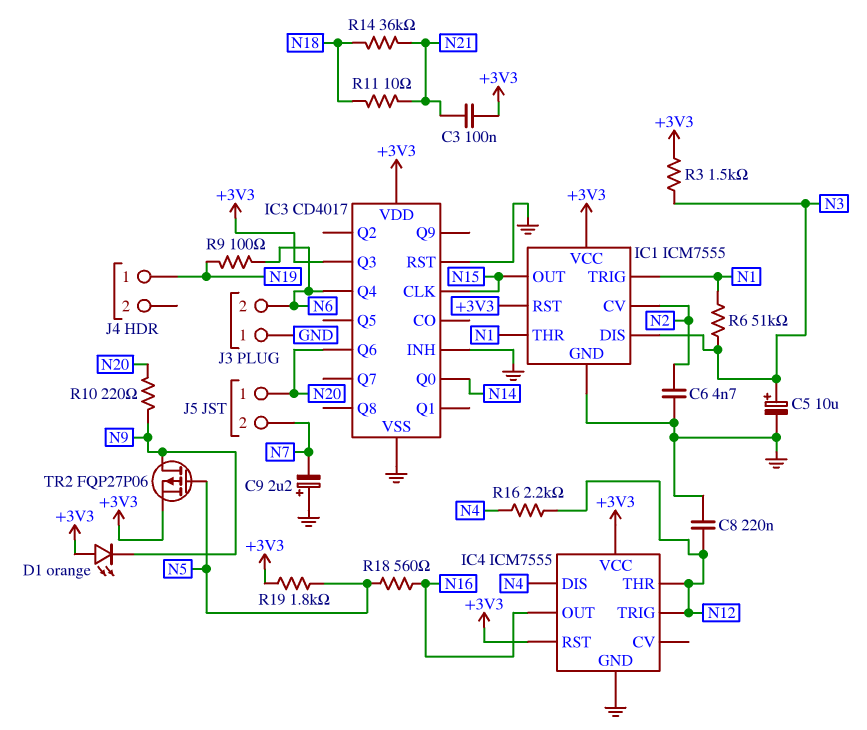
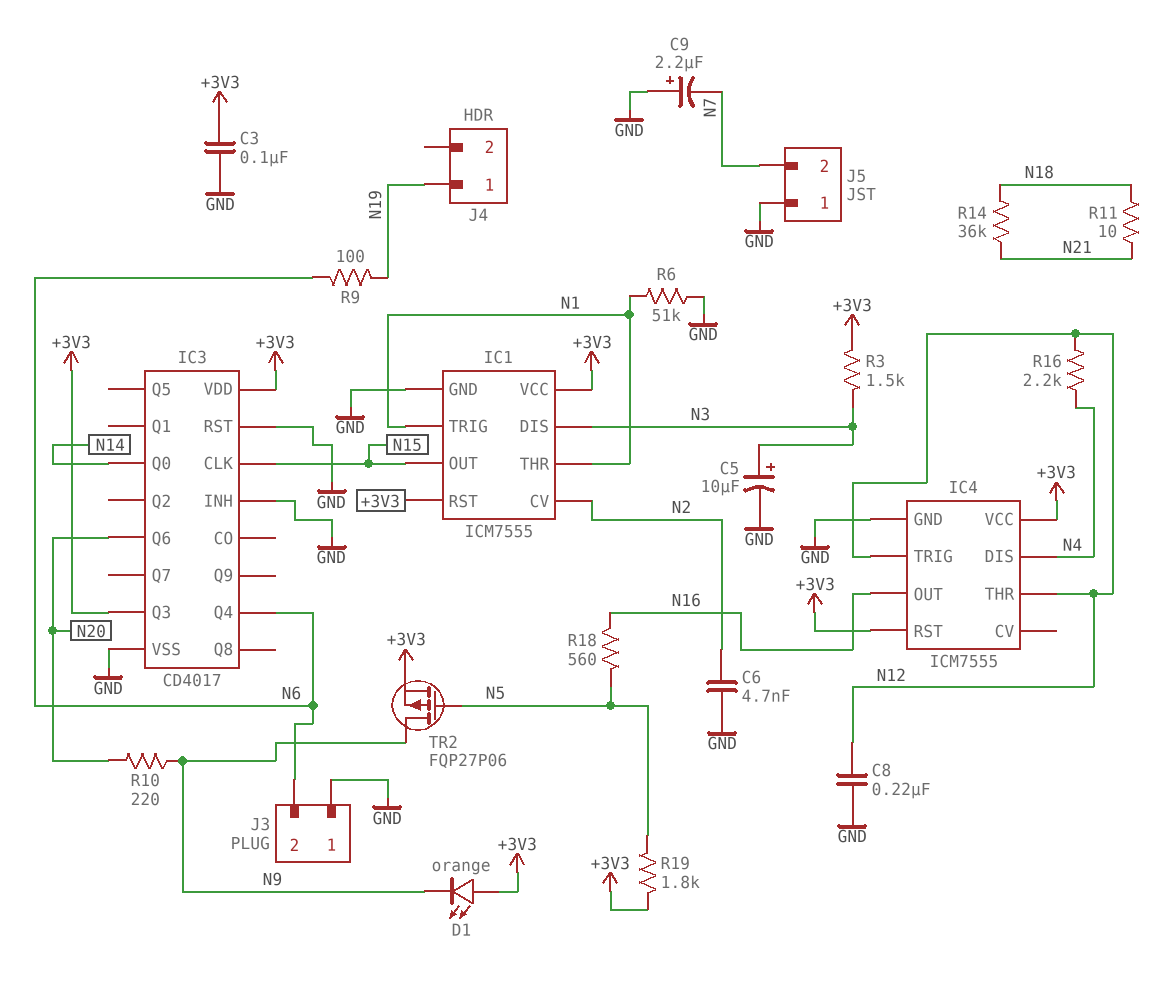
C3: 100nF (+3V3, N21) -> 100nF (+3V3, GND)
J5 pin 1: N20 -> GND
R6: 51k (N1, N3) -> 51k (GND, N1)

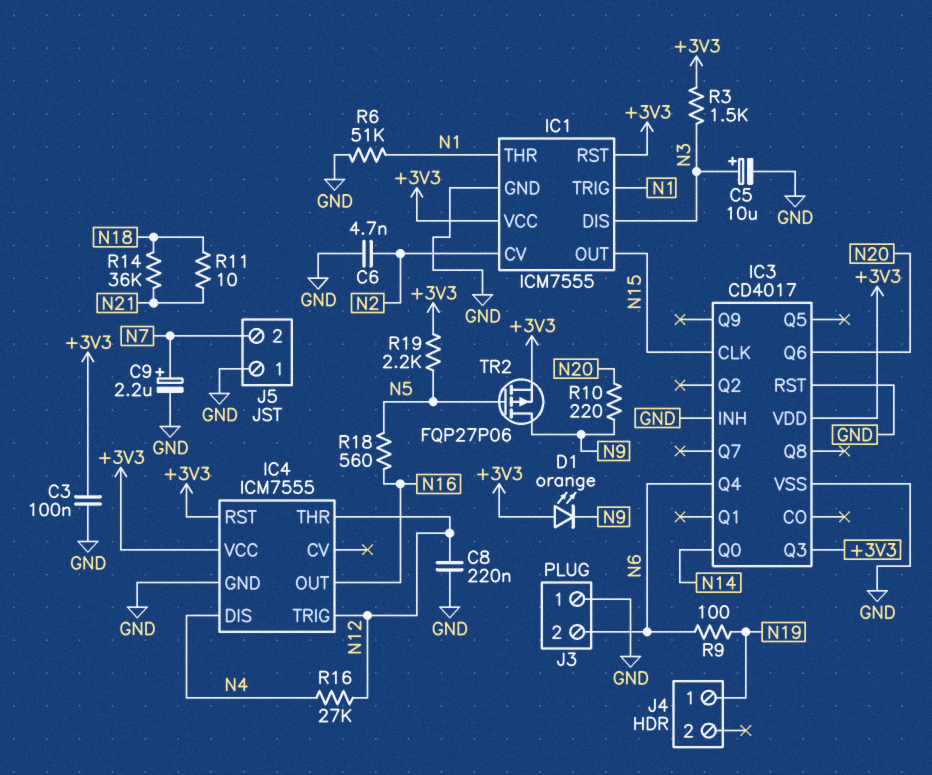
C9: 2.2uF (plus GND, minus N7) -> 2.2uF (plus N7, minus GND)
R16: 2.2k (N4, N12) -> 27k (N4, N12)
R19: 1.8k (+3V3, N5) -> 2.2k (+3V3, N5)

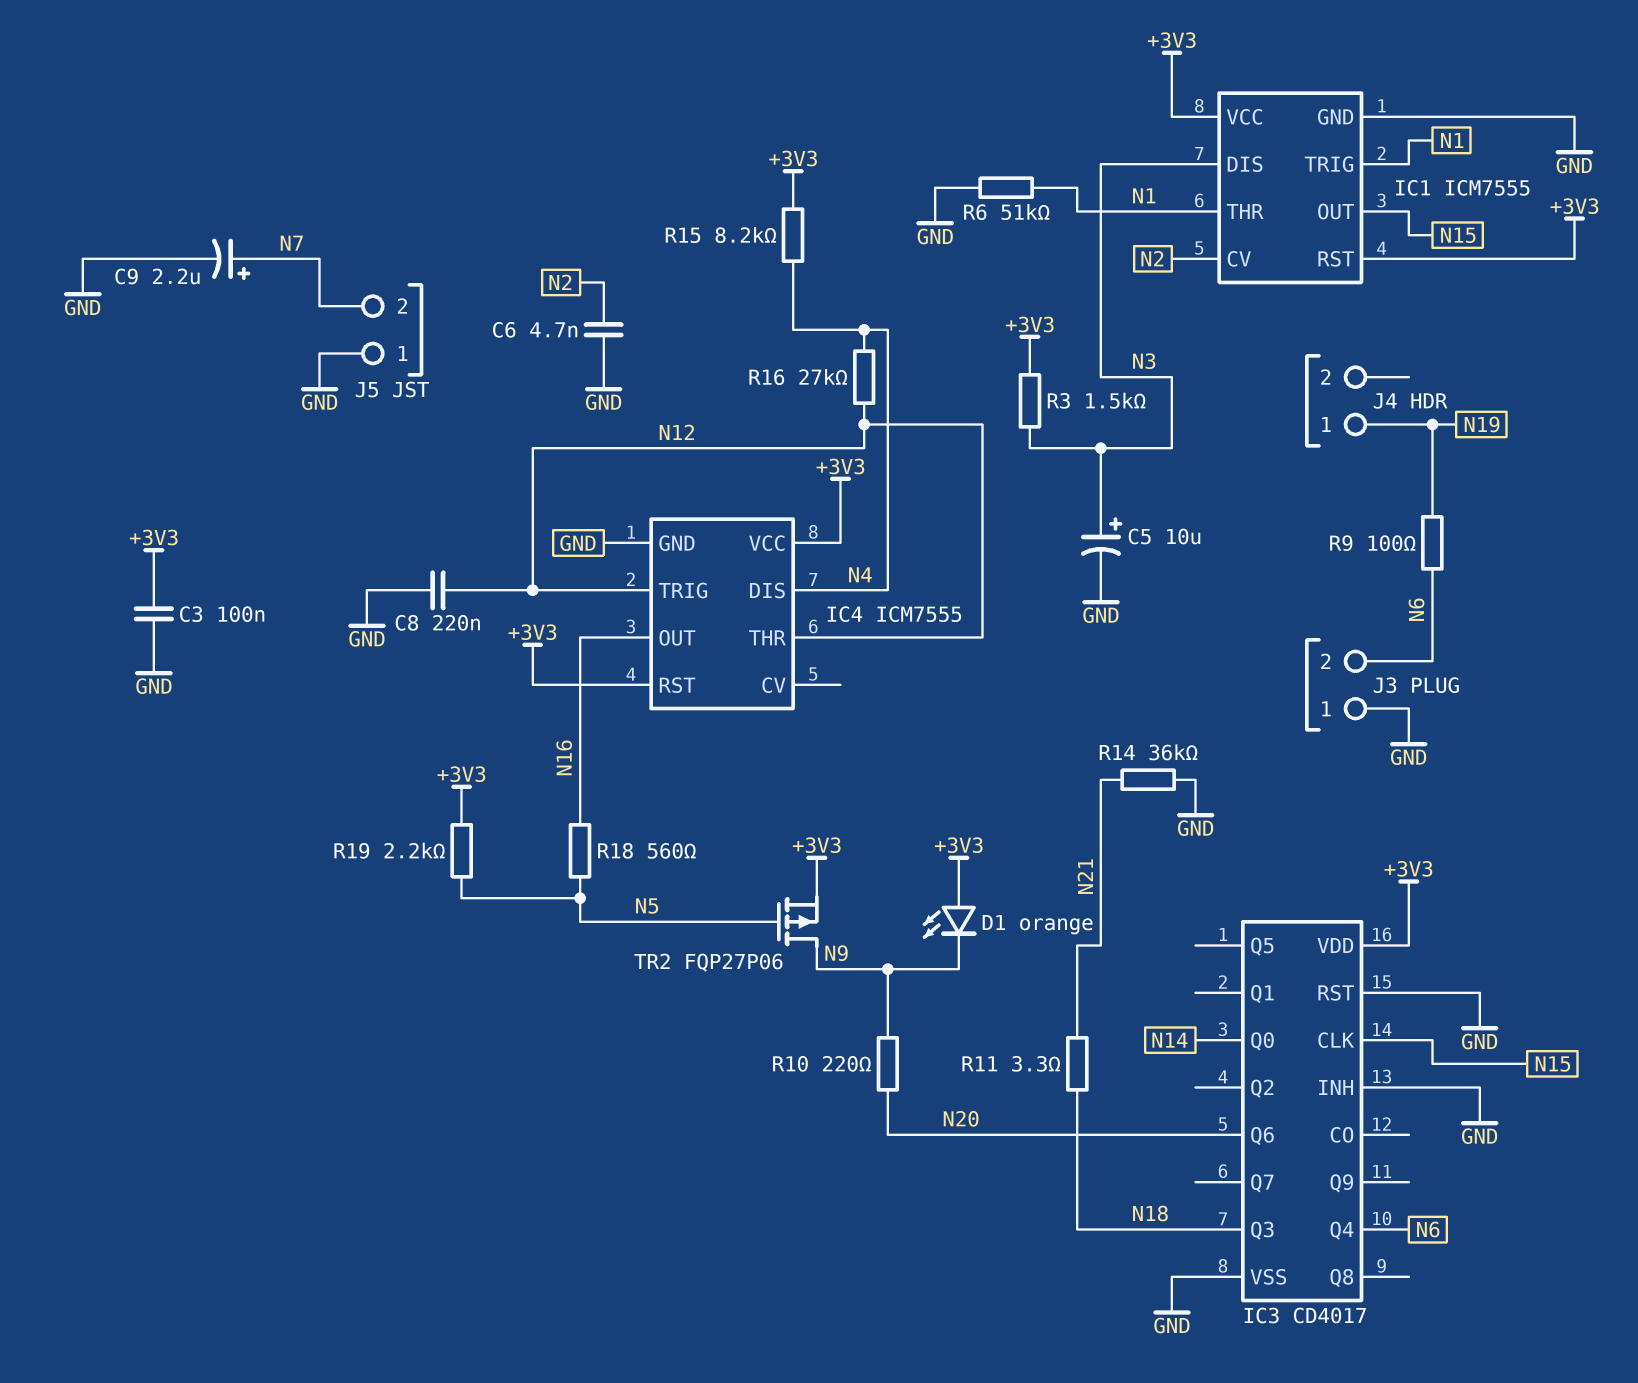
IC3 pin Q3: +3V3 -> N18
R11: 10 (N18, N21) -> 3.3 (N18, N21)
R14: 36k (N18, N21) -> 36k (GND, N21)
R15: none -> 8.2k (+3V3, N4)

